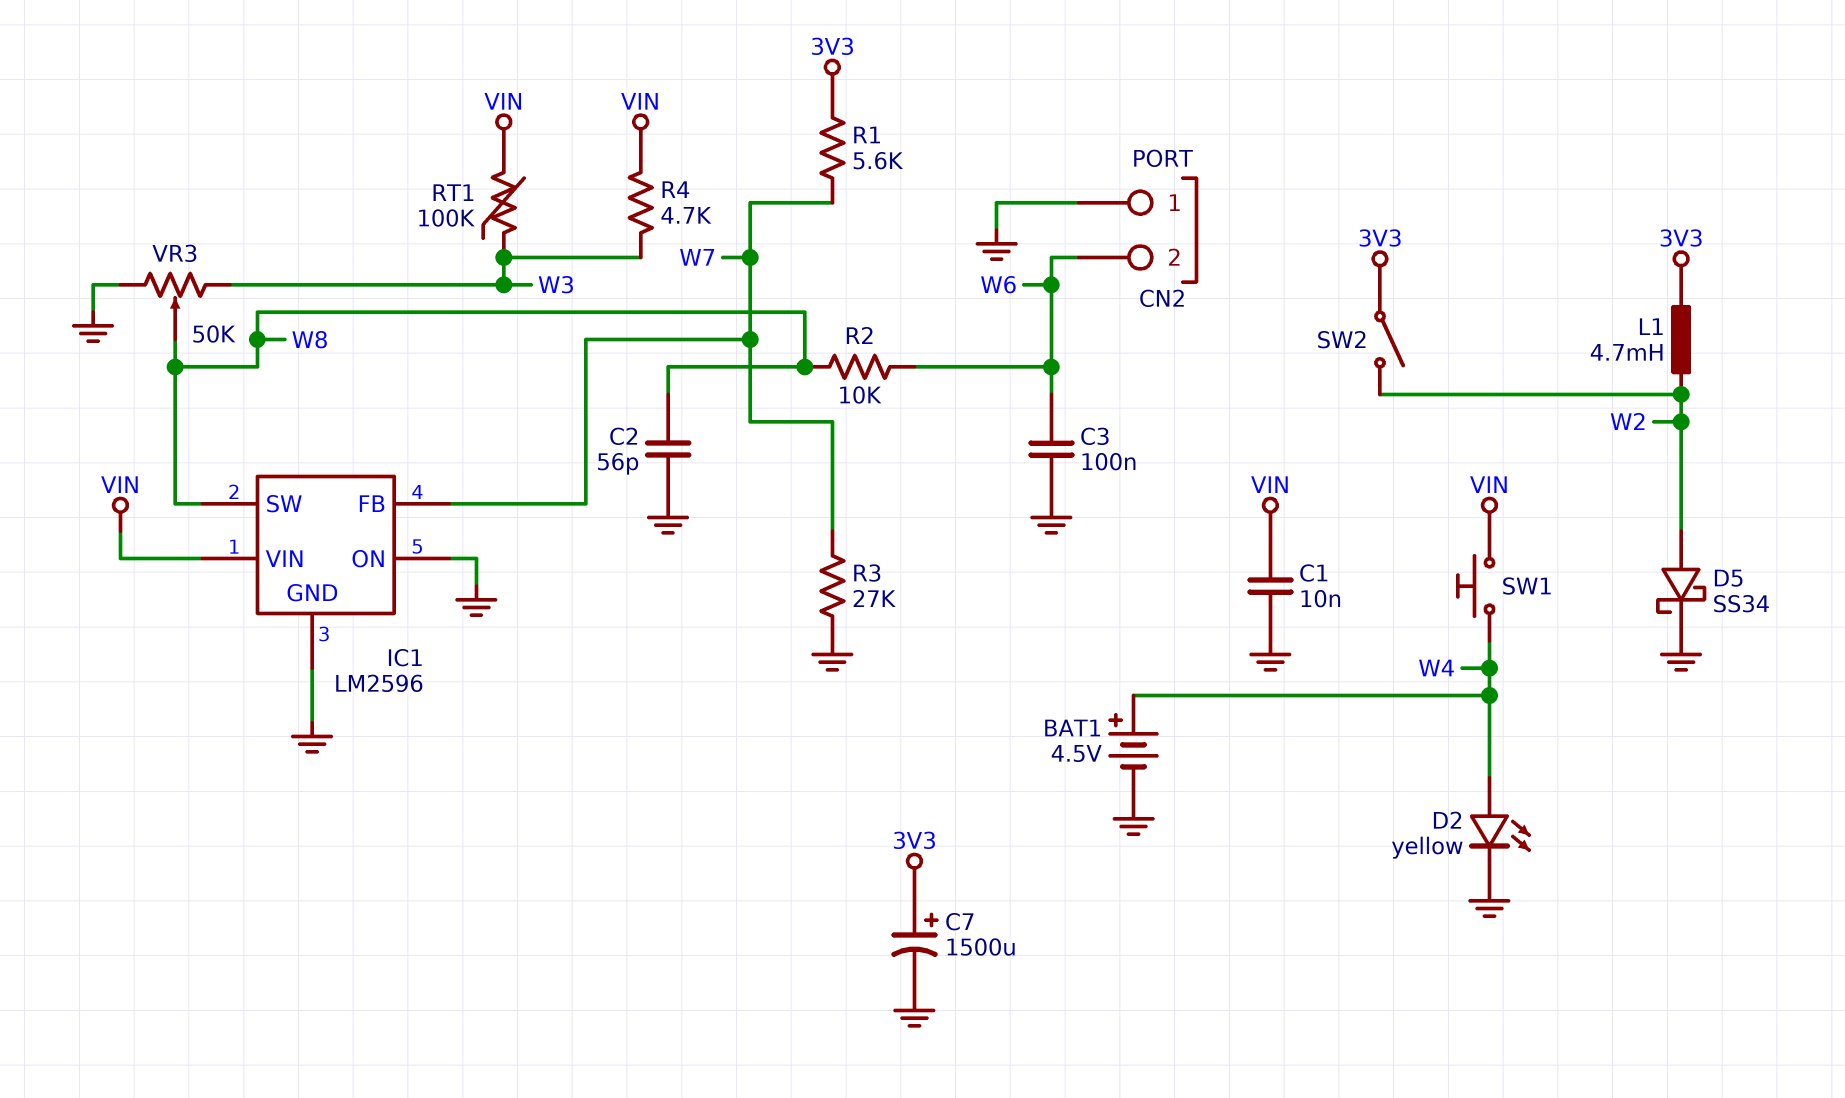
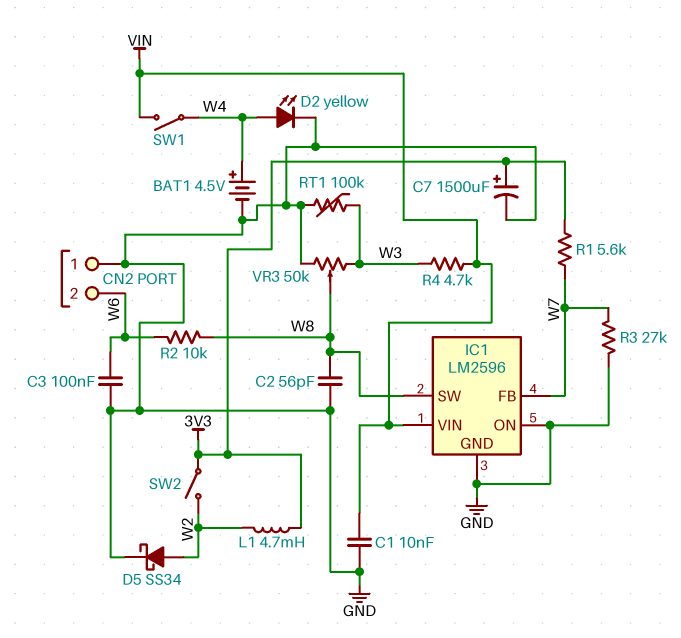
RT1: 100k (VIN, W3) -> 100k (GND, W3)
SW1: button (VIN, W4) -> switch (VIN, W4)

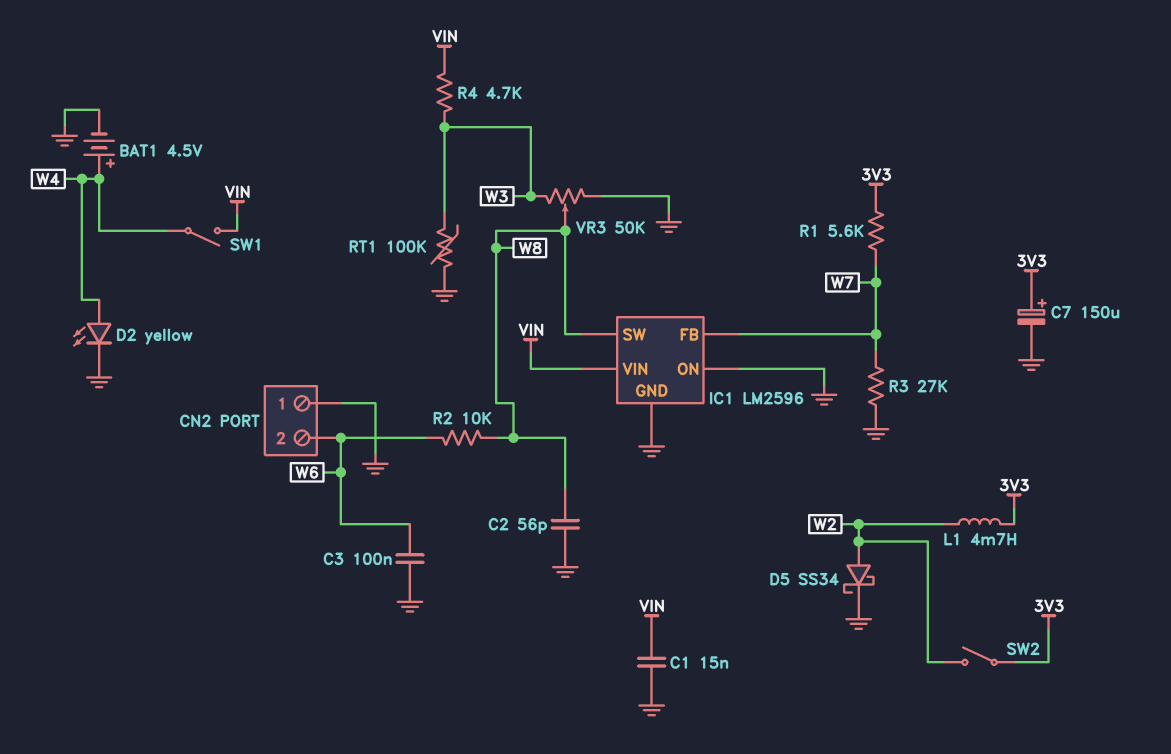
C1: 10nF (GND, VIN) -> 15nF (GND, VIN)
C7: 1500uF (plus 3V3, minus GND) -> 150uF (plus 3V3, minus GND)

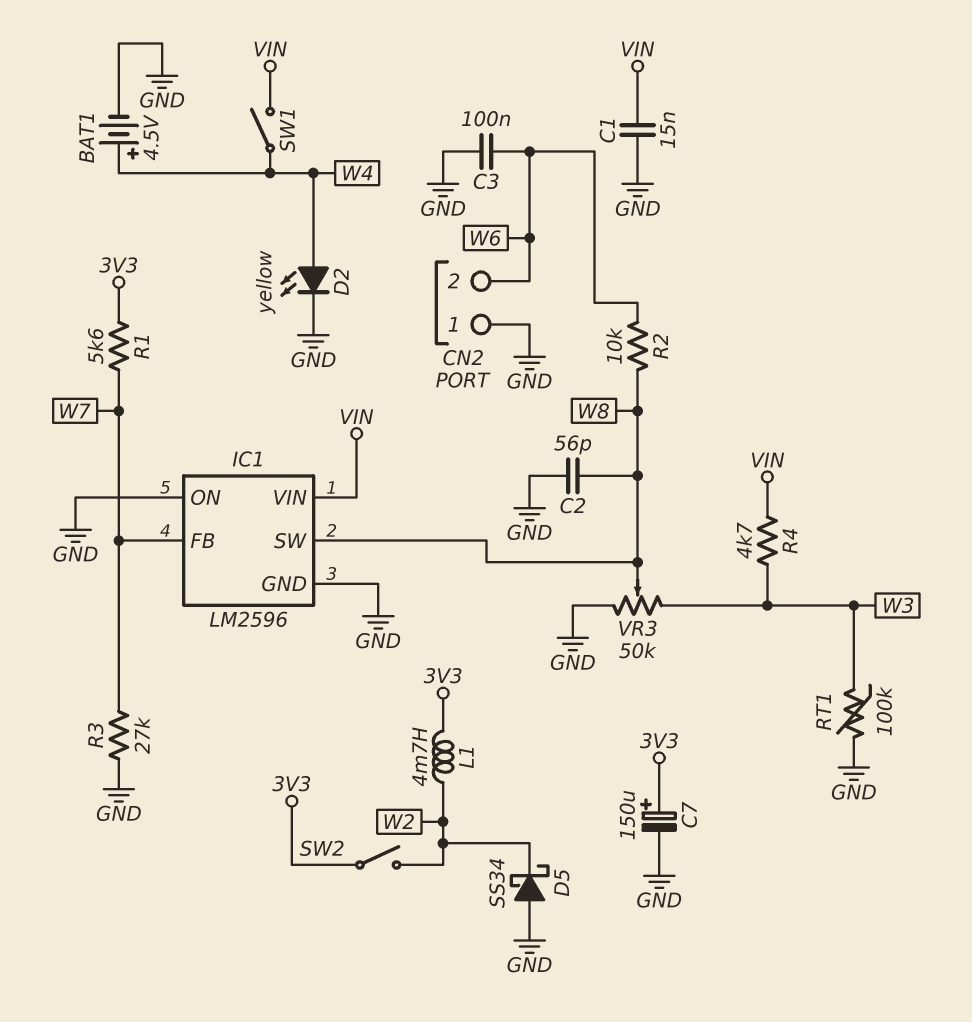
D5: schottky SS34 (A W2, K GND) -> schottky SS34 (A GND, K W2)

